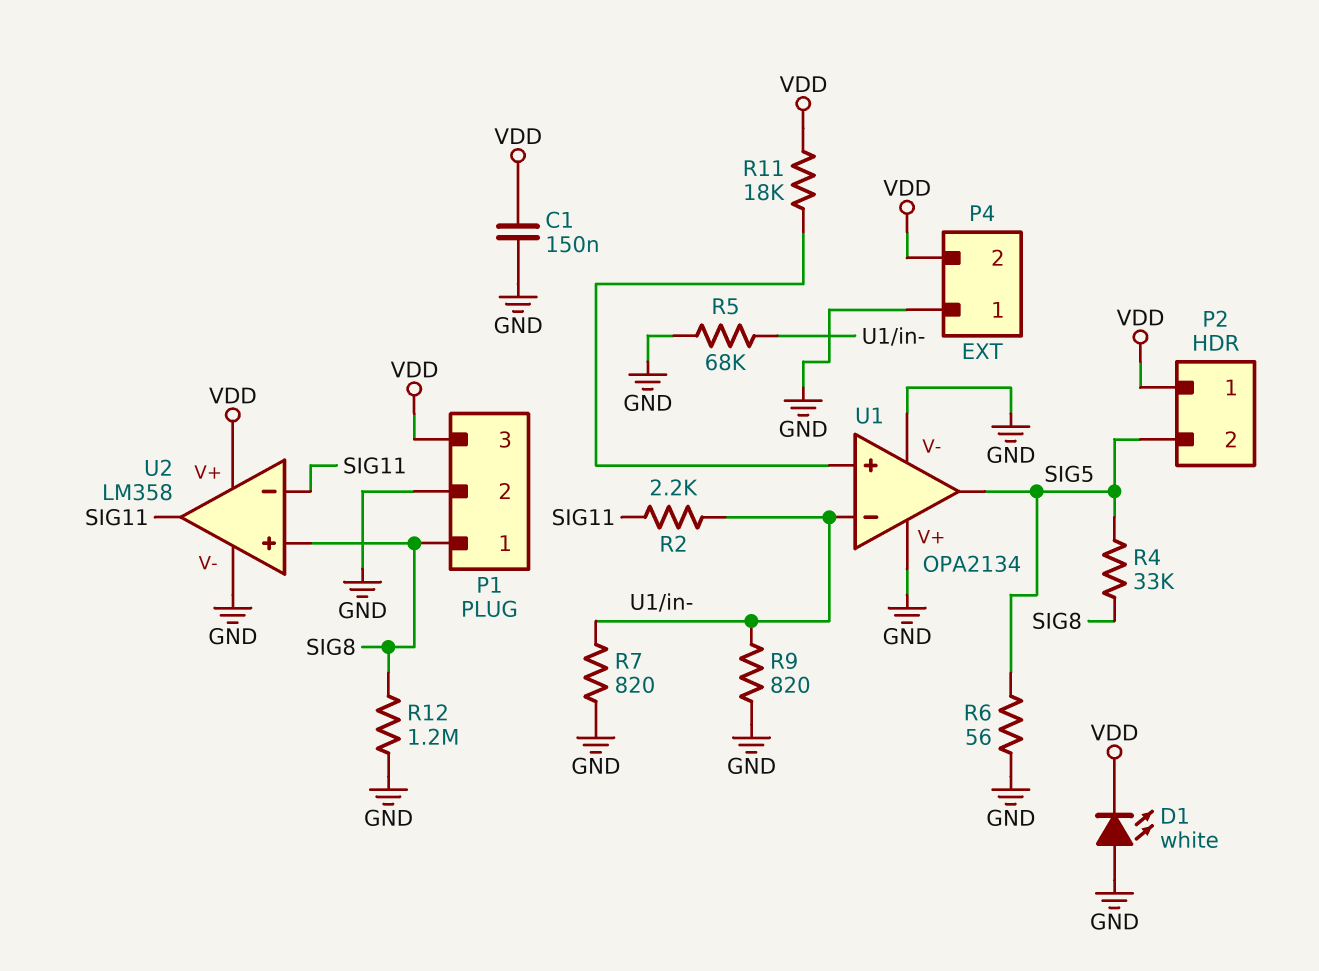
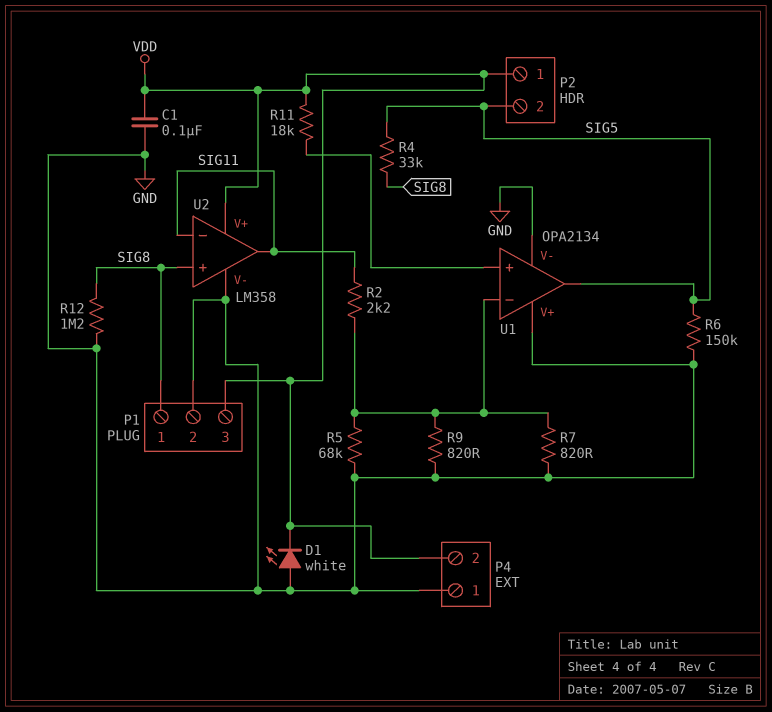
C1: 150nF (GND, VDD) -> 100nF (GND, VDD)
R6: 56 (GND, SIG5) -> 150k (GND, SIG5)

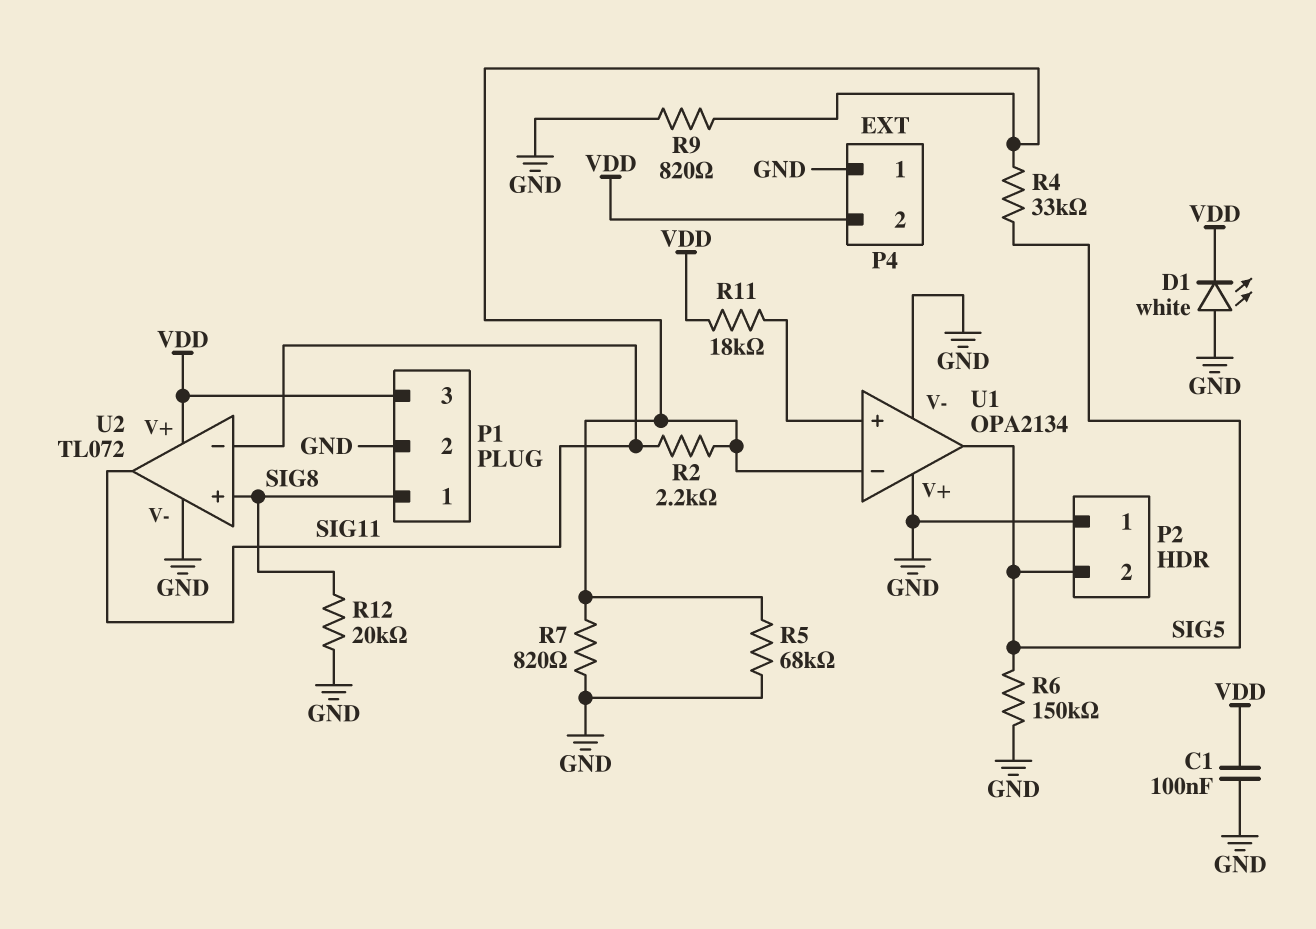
P2 pin 1: VDD -> GND
R4: 33k (SIG5, SIG8) -> 33k (SIG5, U1/in-)
R12: 1.2M (GND, SIG8) -> 20k (GND, SIG8)
U2: LM358 -> TL072

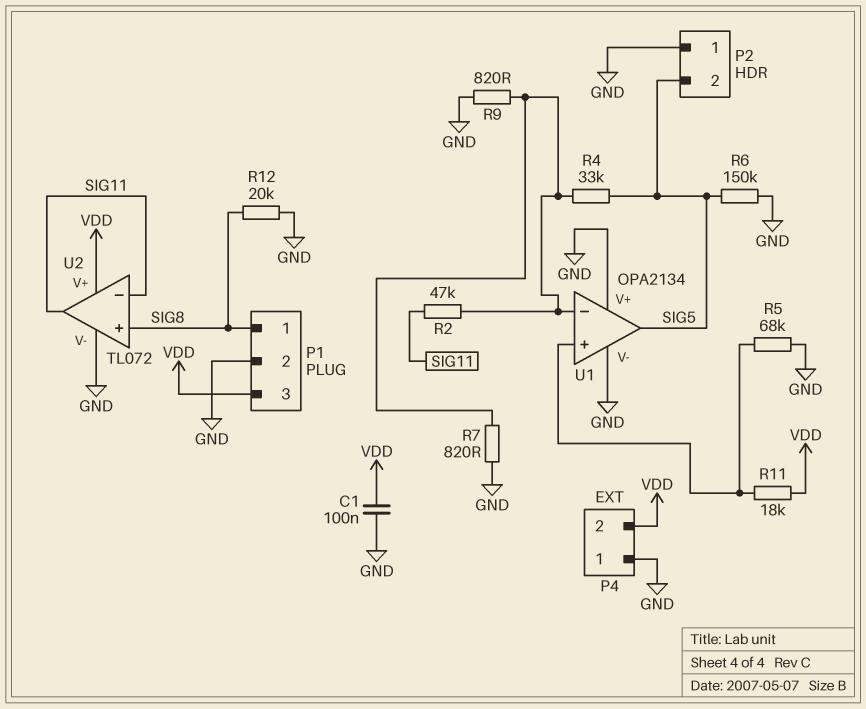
D1: LED white (A GND, K VDD) -> none
R2: 2.2k (SIG11, U1/in-) -> 47k (SIG11, U1/in-)
R5: 68k (GND, U1/in-) -> 68k (GND, U1/in+)

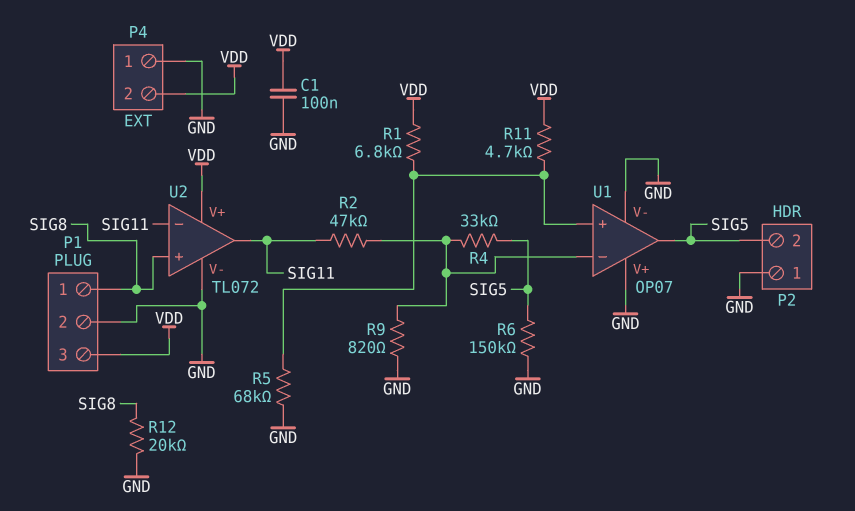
R1: none -> 6.8k (U1/in+, VDD)
R7: 820 (GND, U1/in-) -> none
R11: 18k (U1/in+, VDD) -> 4.7k (U1/in+, VDD)
U1: OPA2134 -> OP07

